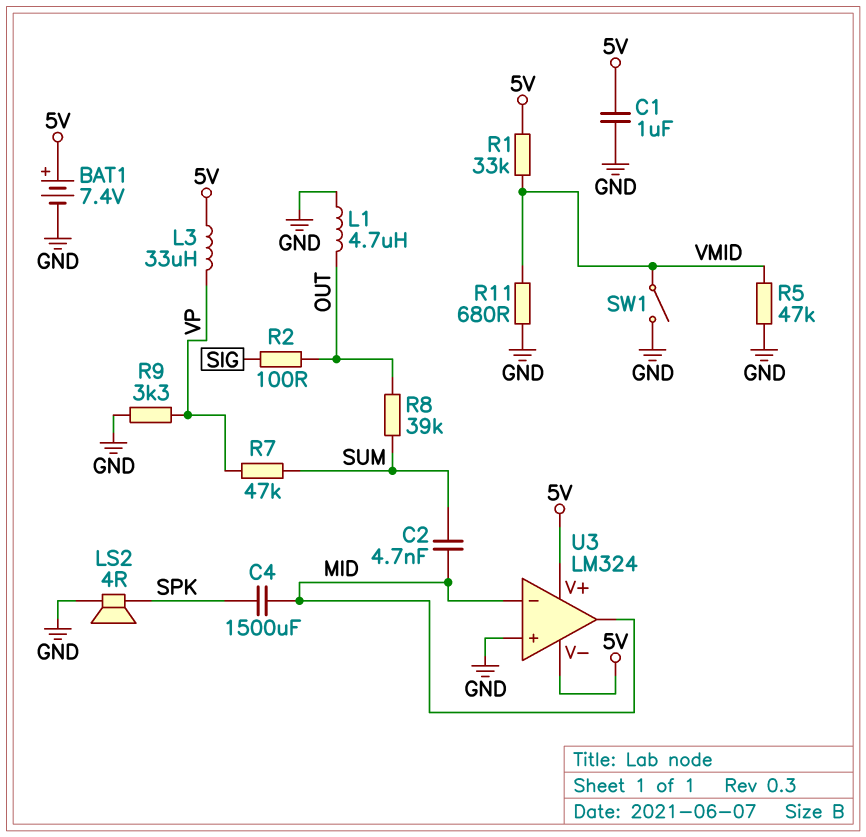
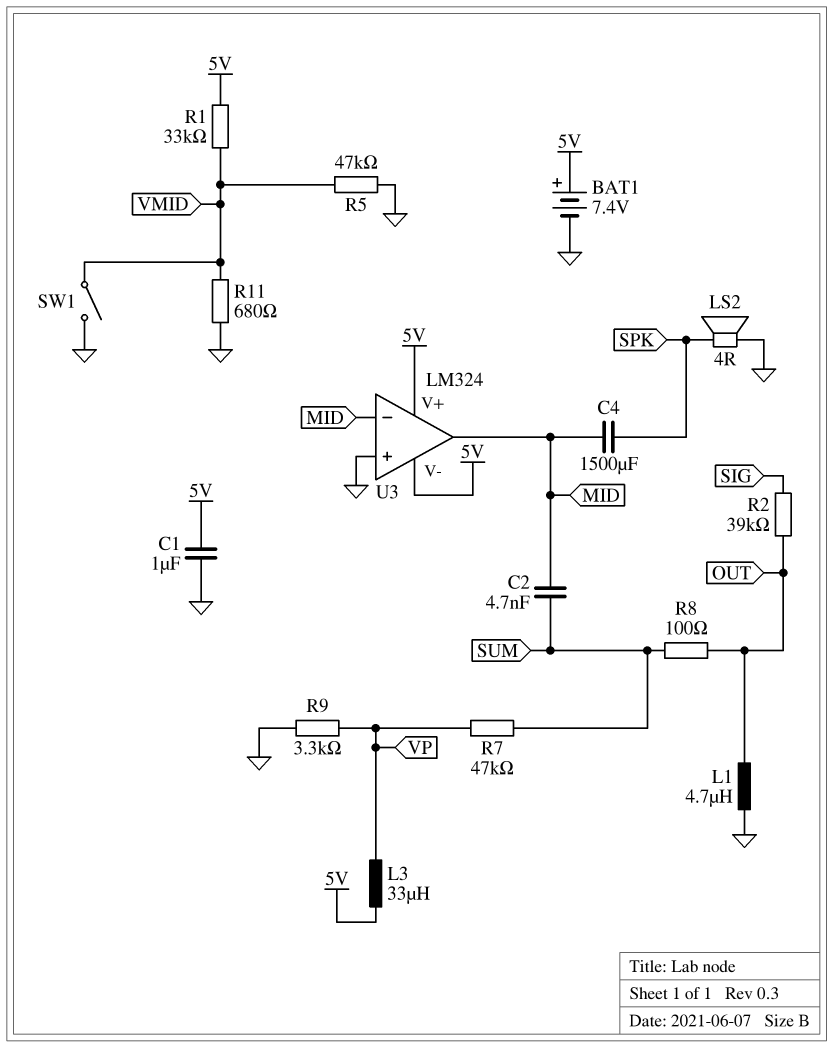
R2: 100 (OUT, SIG) -> 39k (OUT, SIG)
R8: 39k (OUT, SUM) -> 100 (OUT, SUM)

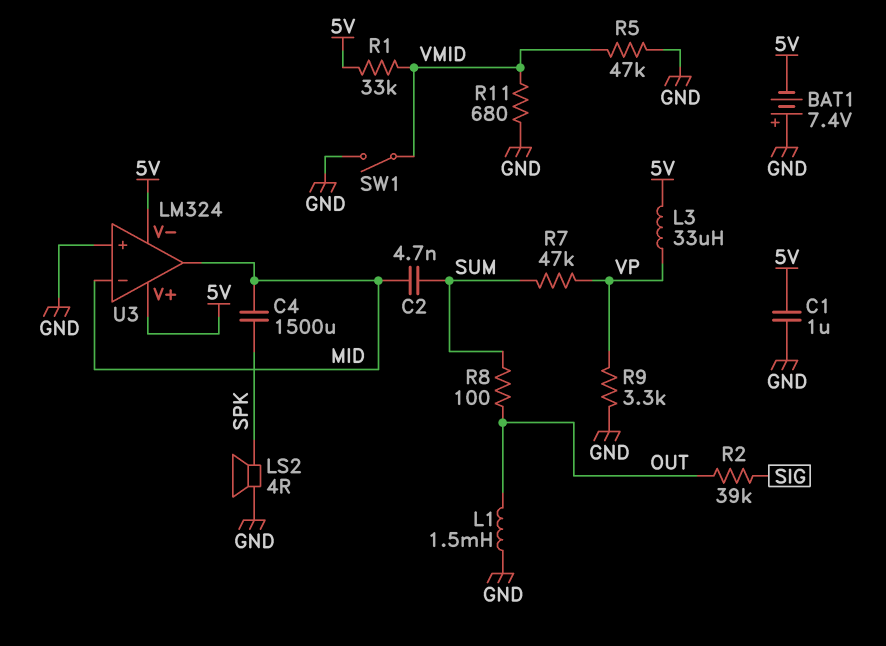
BAT1: 7.4V (plus 5V, minus GND) -> 7.4V (plus GND, minus 5V)
L1: 4.7uH (GND, OUT) -> 1.5mH (GND, OUT)

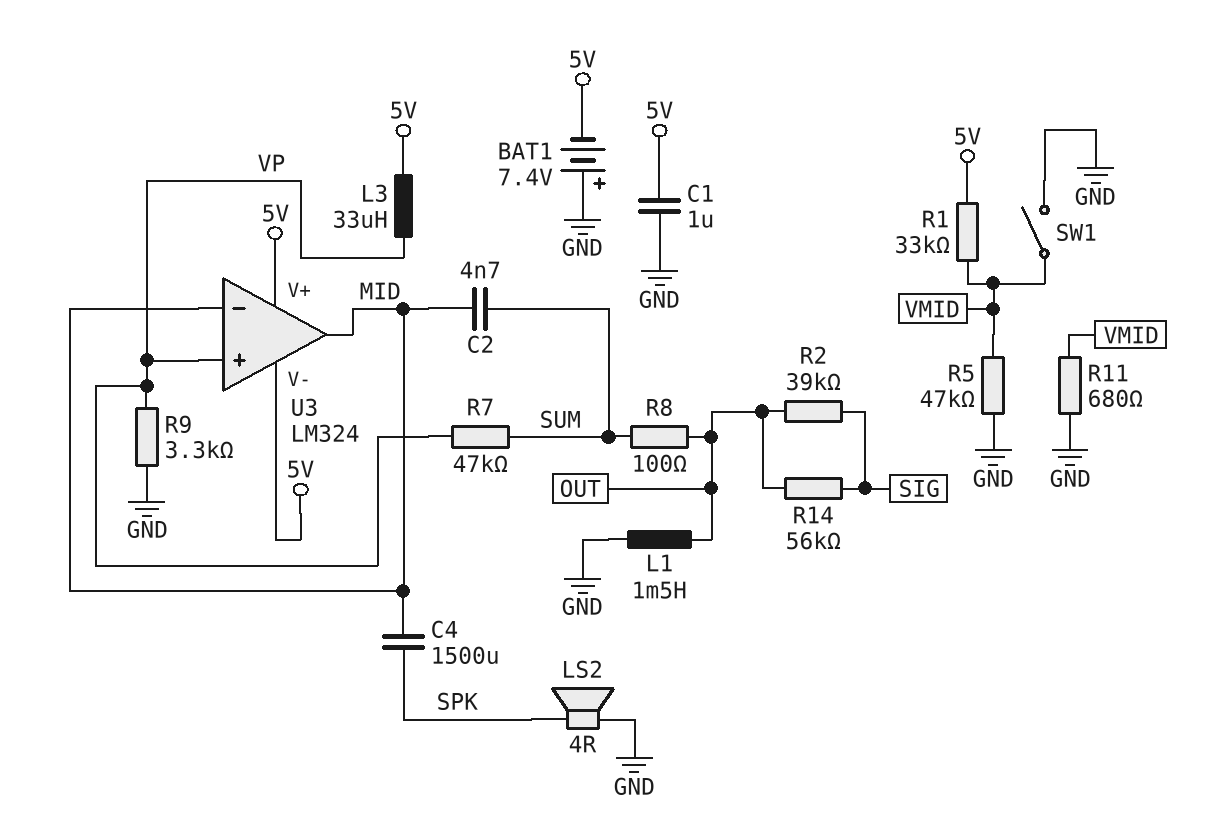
R14: none -> 56k (OUT, SIG)
U3 pin in+: GND -> VP

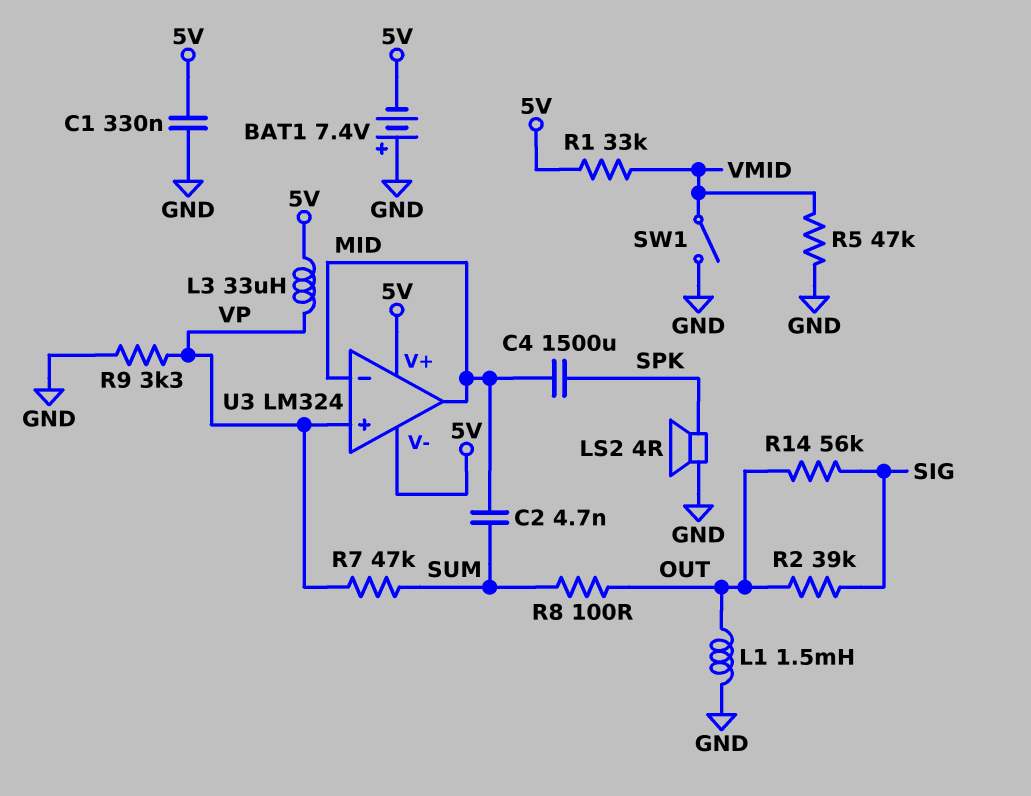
C1: 1uF (5V, GND) -> 330nF (5V, GND)
R11: 680 (GND, VMID) -> none

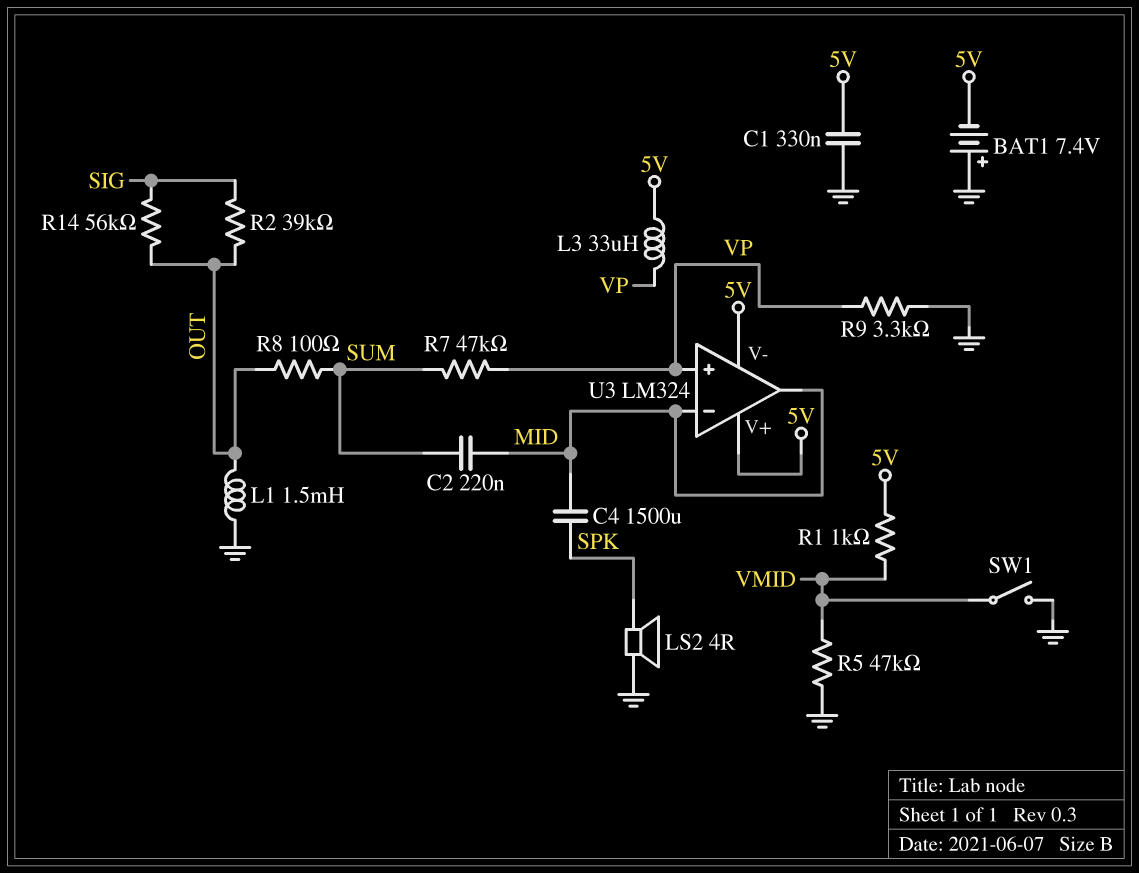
C2: 4.7nF (MID, SUM) -> 220nF (MID, SUM)
R1: 33k (5V, VMID) -> 1k (5V, VMID)

